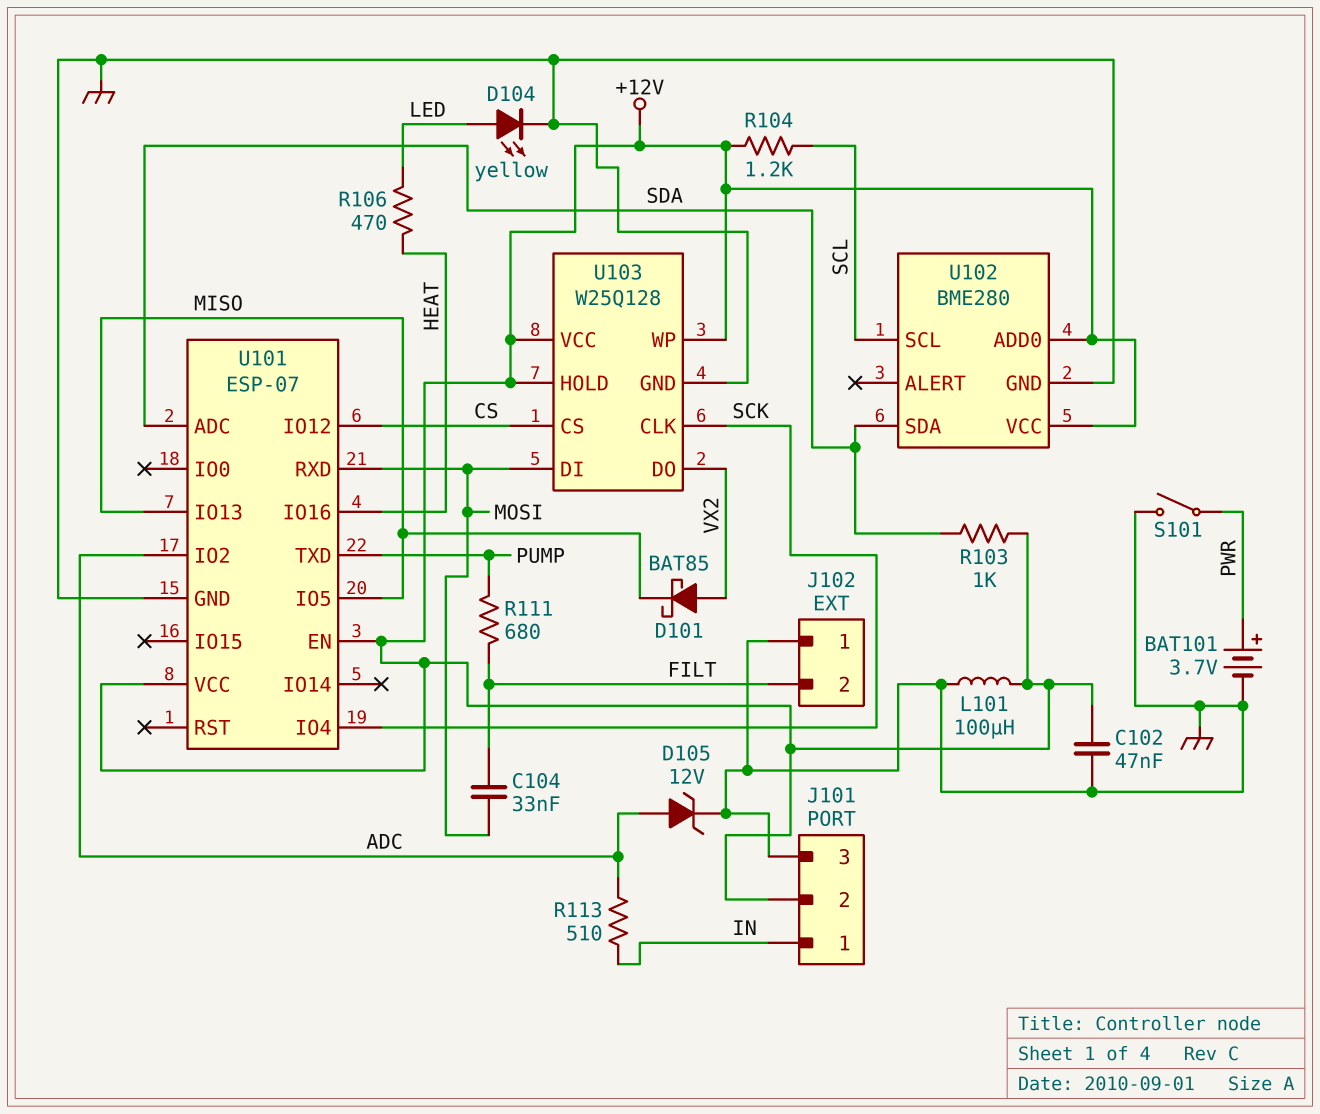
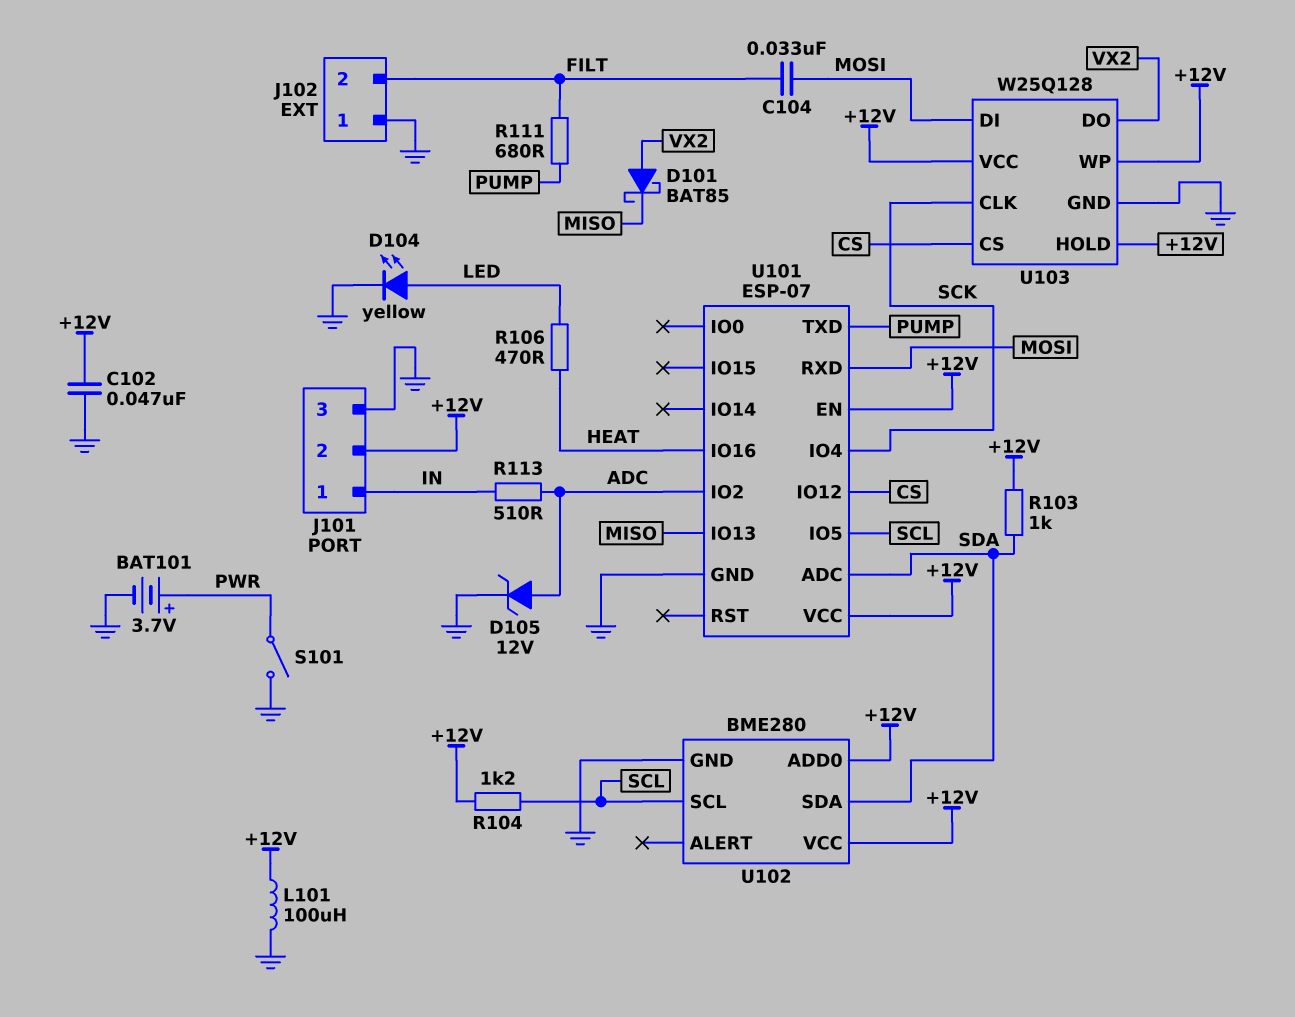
U101 pin IO5: MISO -> SCL

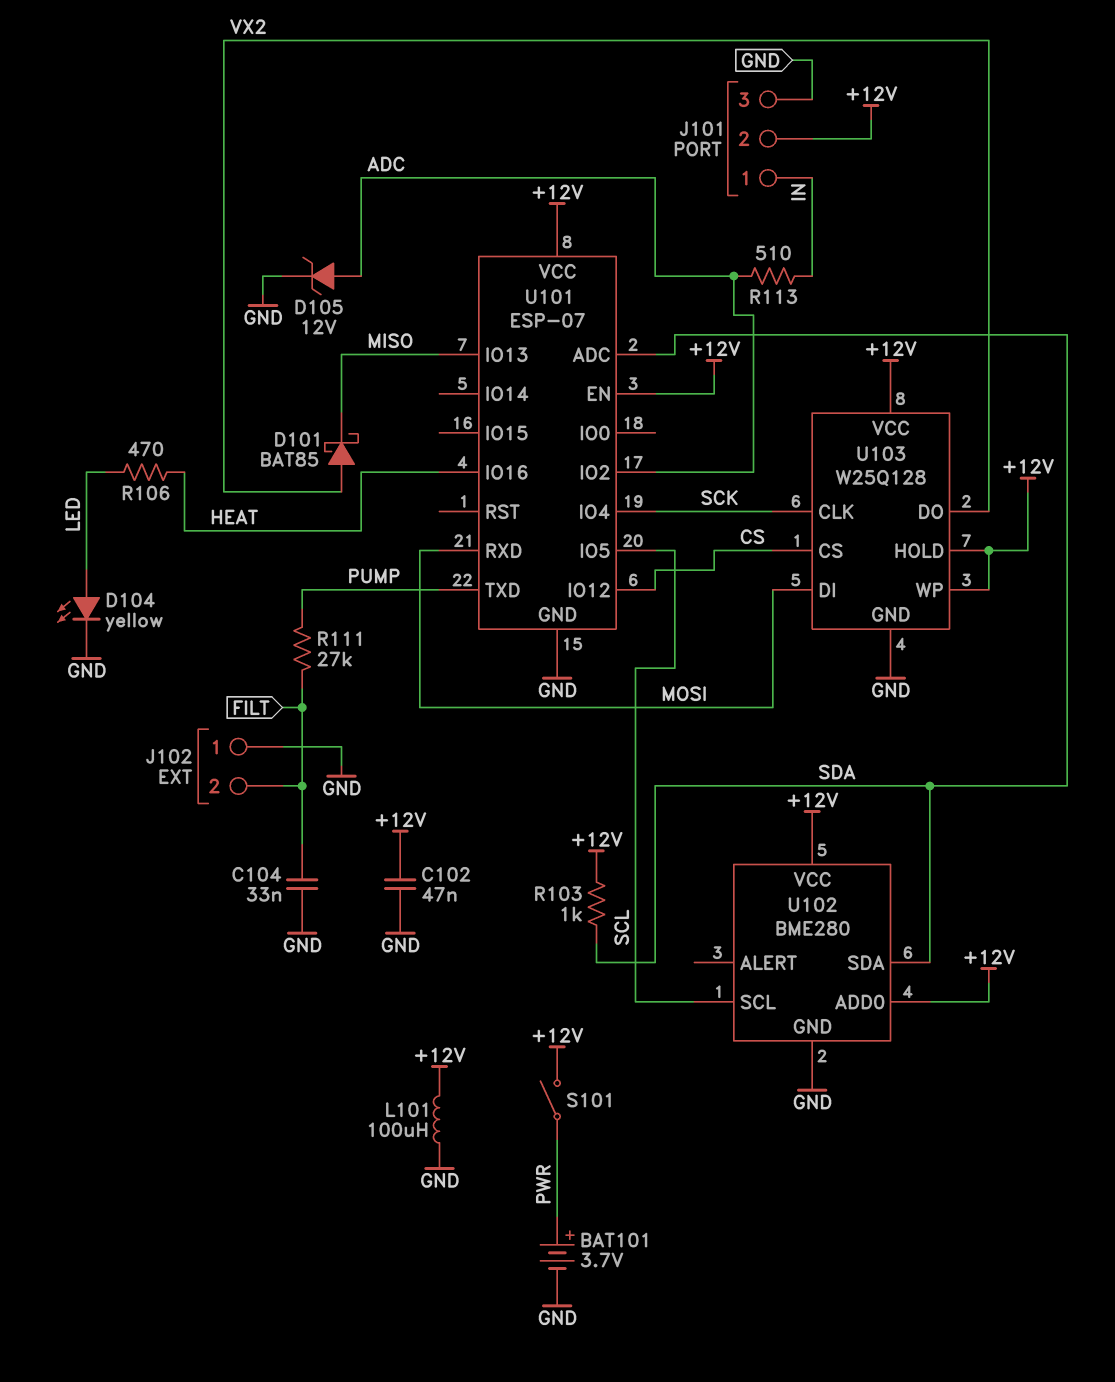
C104: 33nF (FILT, MOSI) -> 33nF (FILT, GND)
R104: 1.2k (+12V, SCL) -> none
R111: 680 (FILT, PUMP) -> 27k (FILT, PUMP)
S101: switch (GND, PWR) -> switch (+12V, PWR)

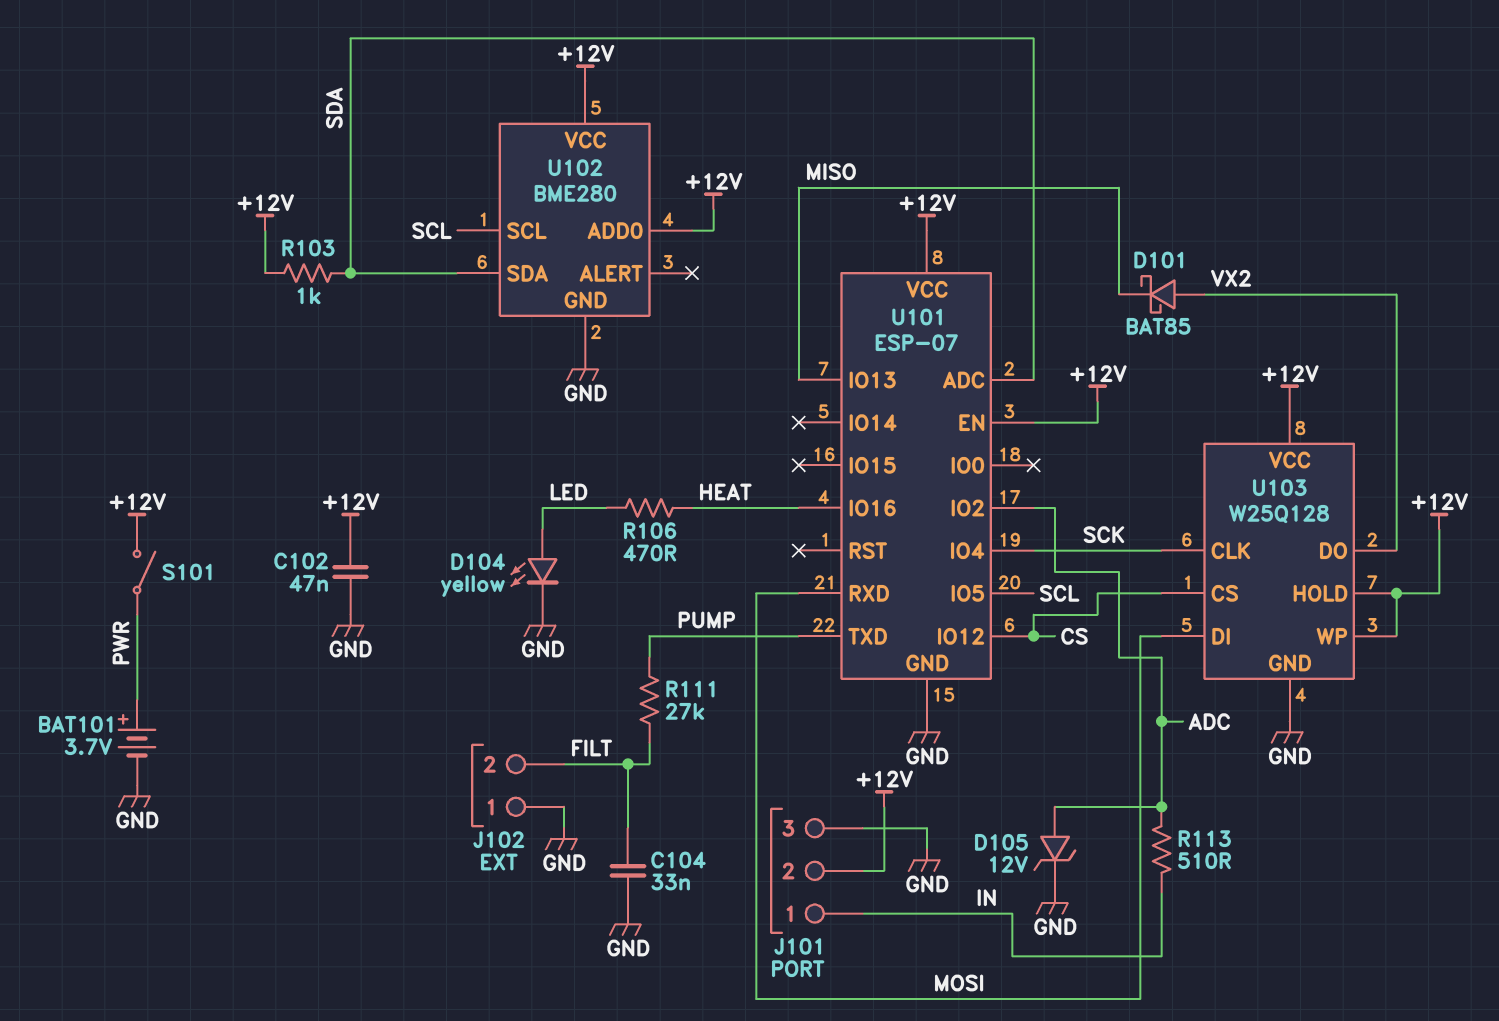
L101: 100uH (+12V, GND) -> none

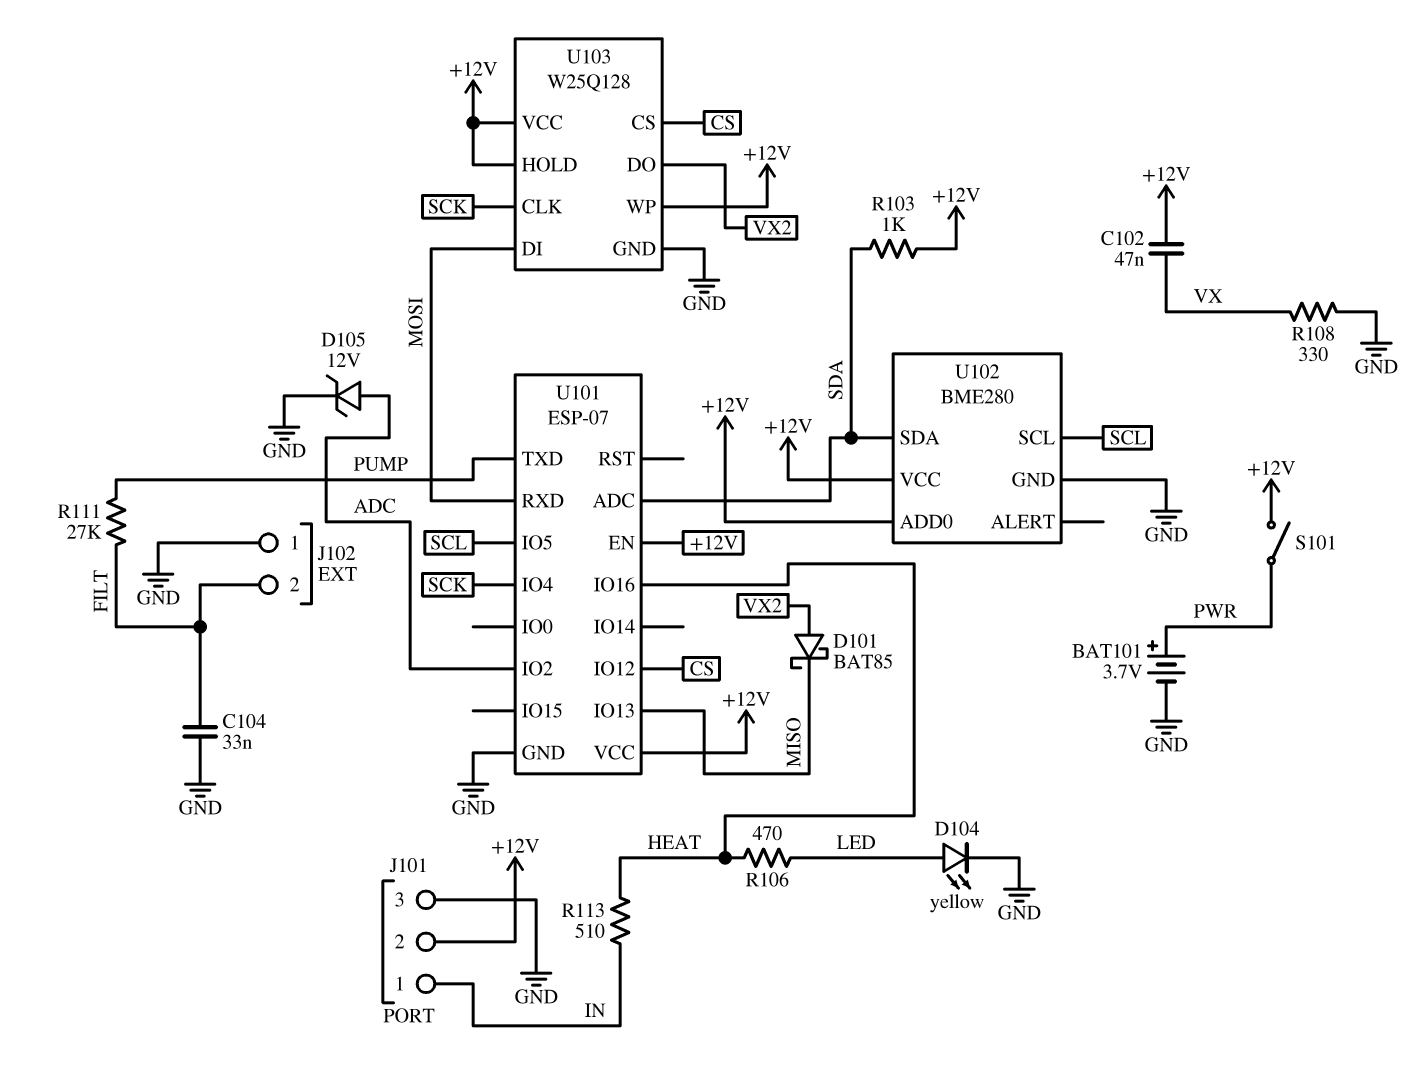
C102: 47nF (+12V, GND) -> 47nF (+12V, VX)
R108: none -> 330 (GND, VX)
R113: 510 (ADC, IN) -> 510 (HEAT, IN)

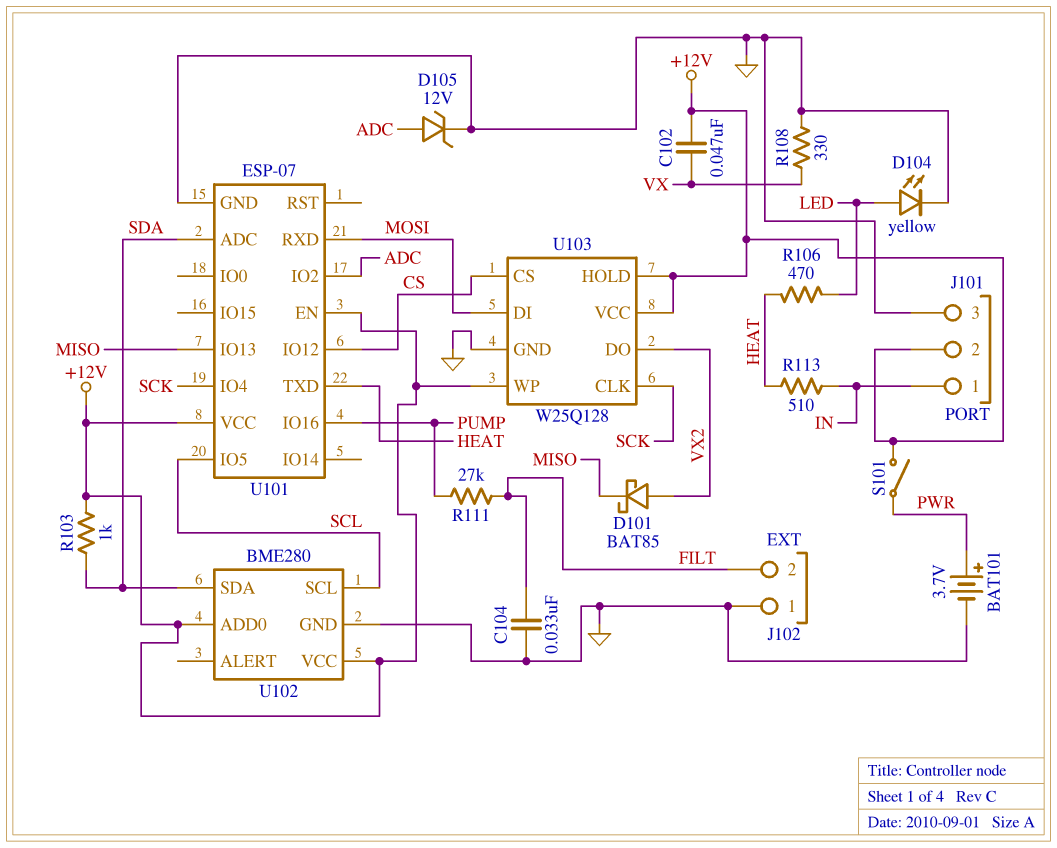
U101 pin IO16: HEAT -> PUMP
U101 pin TXD: PUMP -> HEAT

